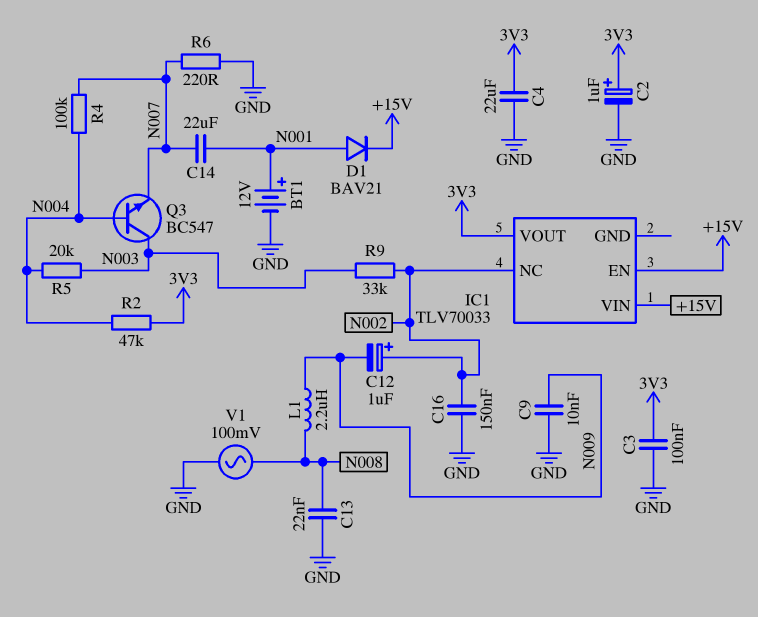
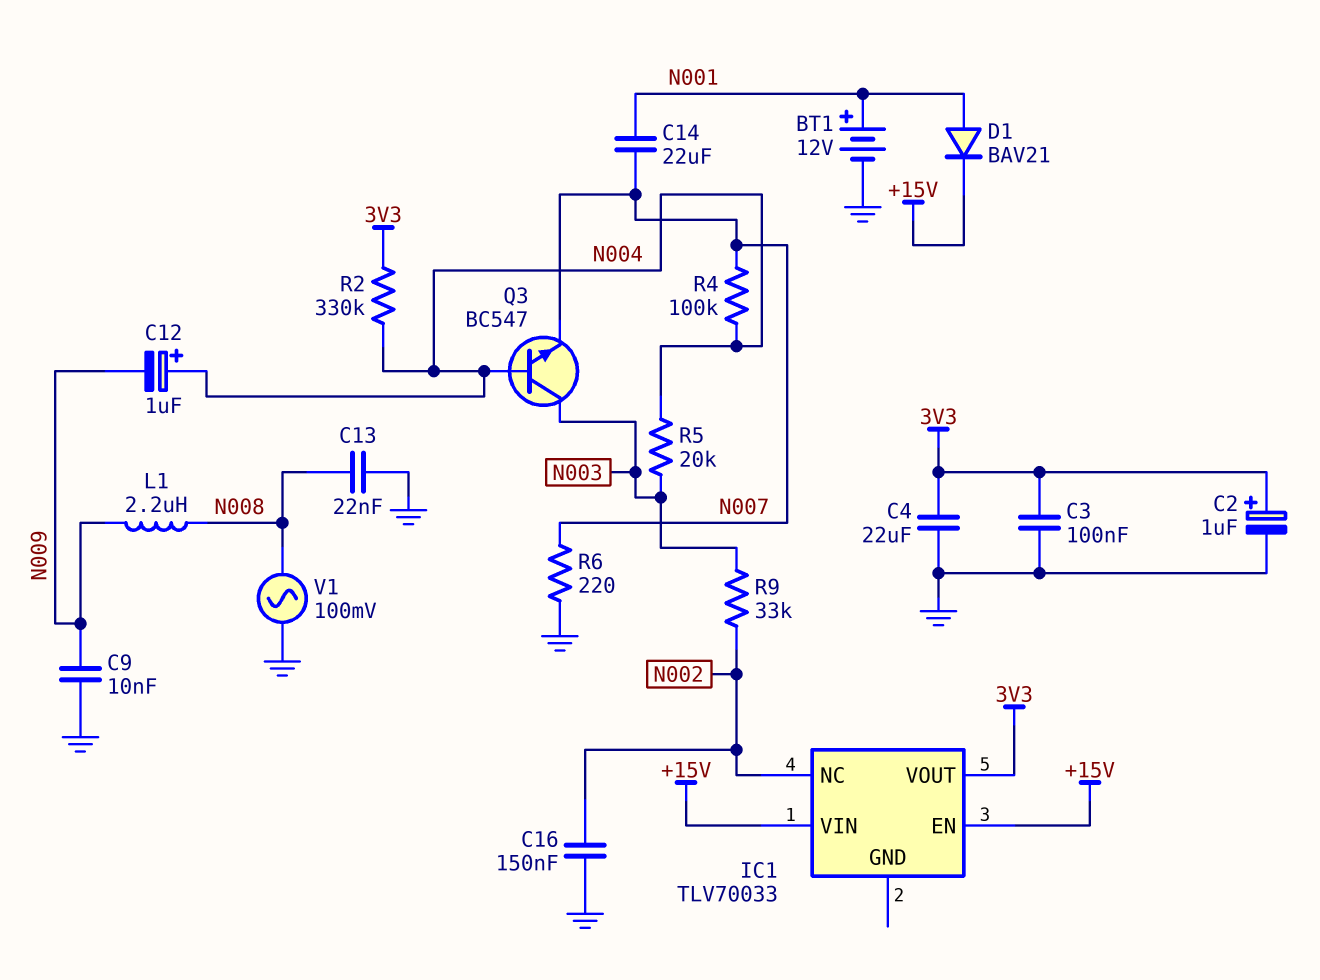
C12: 1uF (plus N002, minus N009) -> 1uF (plus N004, minus N009)
R2: 47k (3V3, N004) -> 330k (3V3, N004)

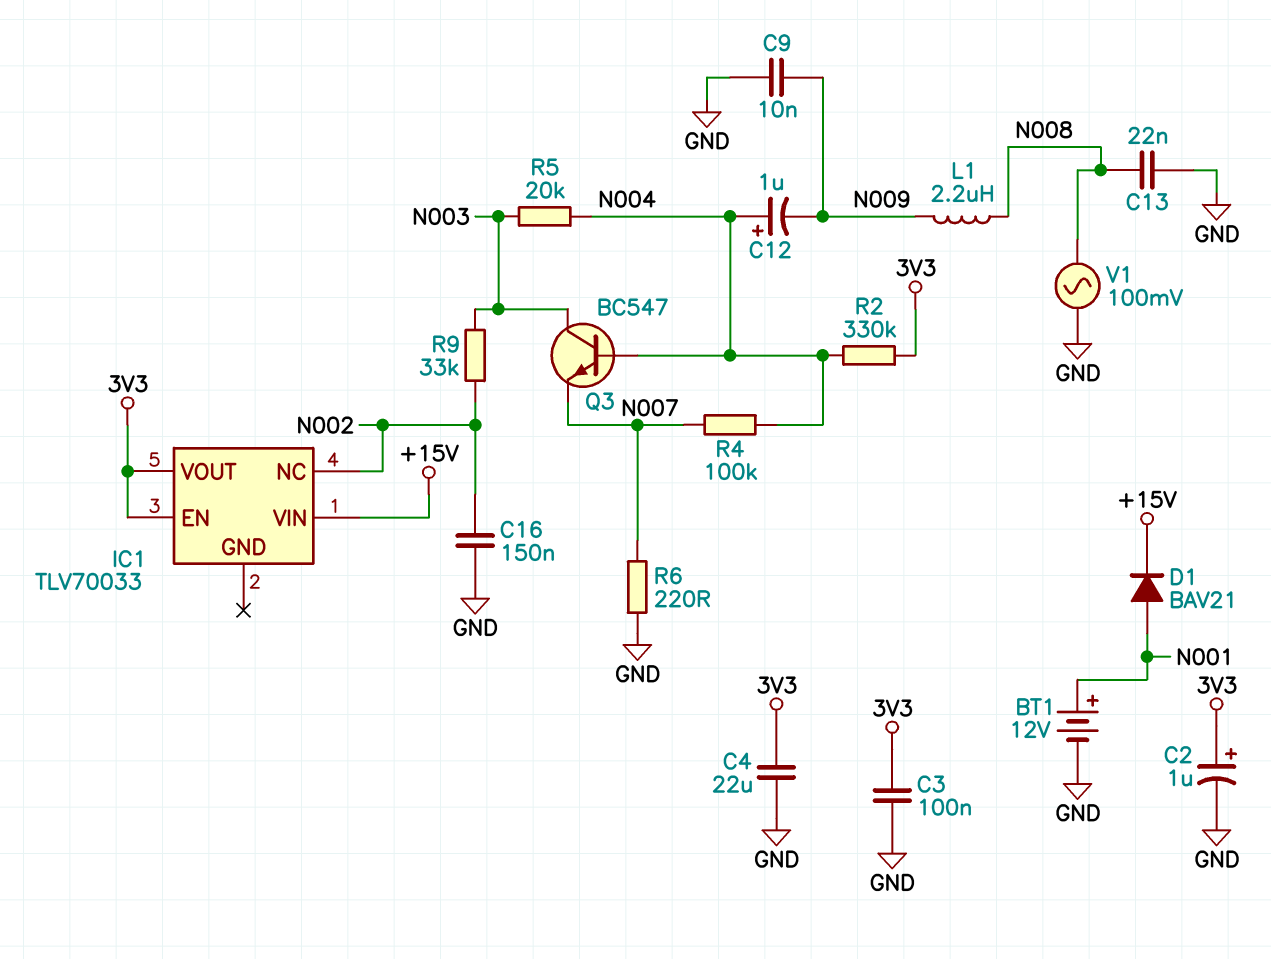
C14: 22uF (N001, N007) -> none
IC1 pin EN: +15V -> 3V3

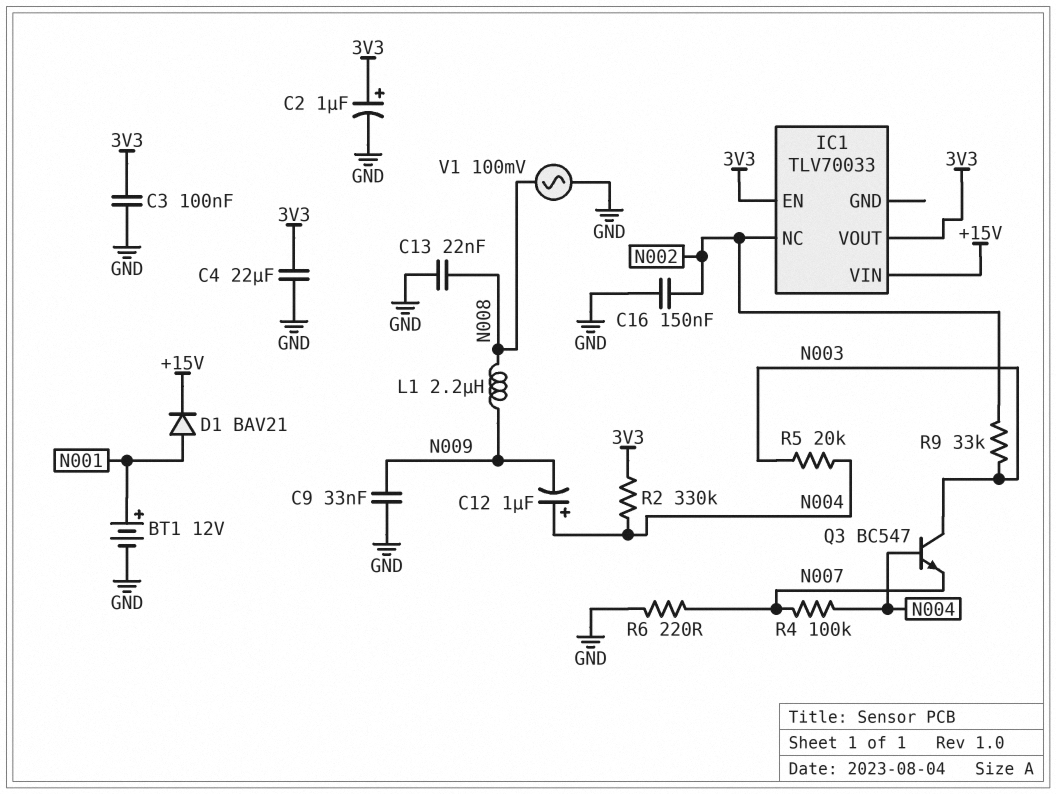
C9: 10nF (GND, N009) -> 33nF (GND, N009)

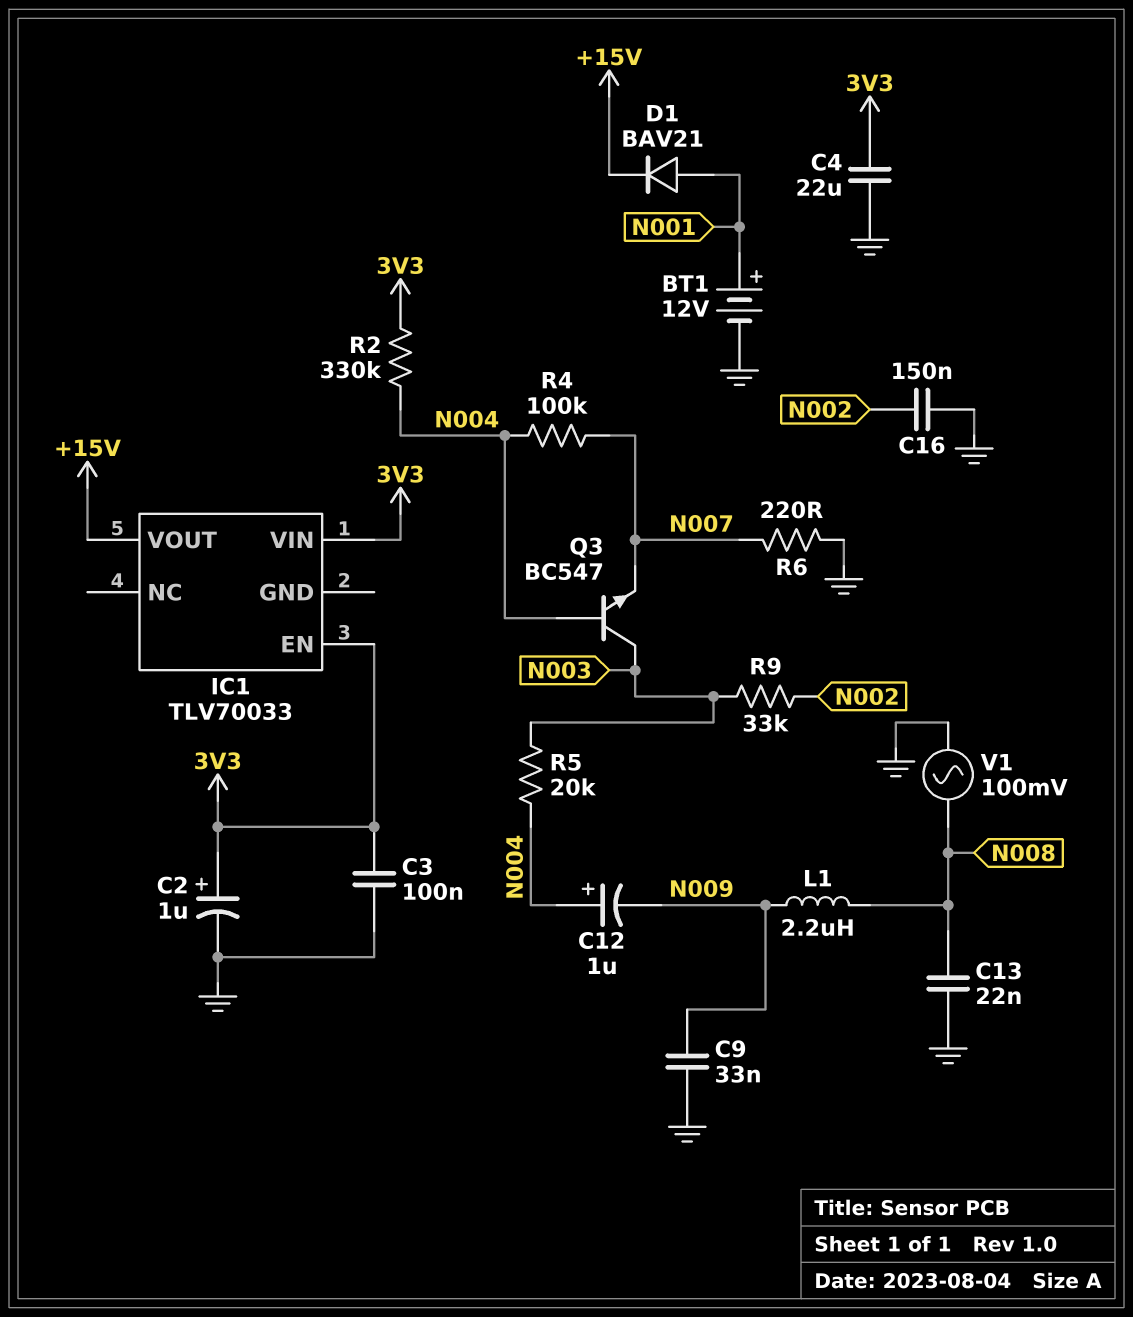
IC1 pin NC: N002 -> none
IC1 pin VIN: +15V -> 3V3
IC1 pin VOUT: 3V3 -> +15V

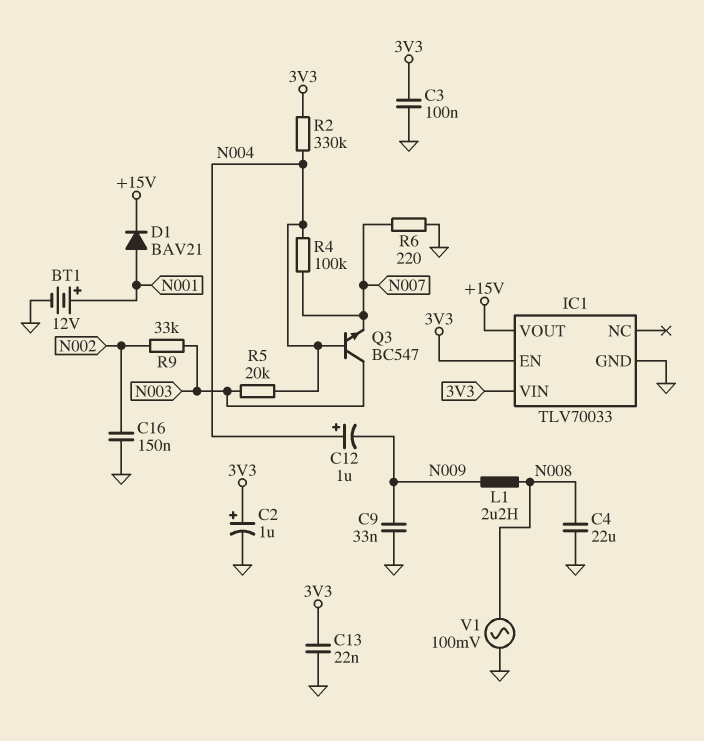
C4: 22uF (3V3, GND) -> 22uF (GND, N008)
C13: 22nF (GND, N008) -> 22nF (3V3, GND)
IC1 pin GND: none -> GND

